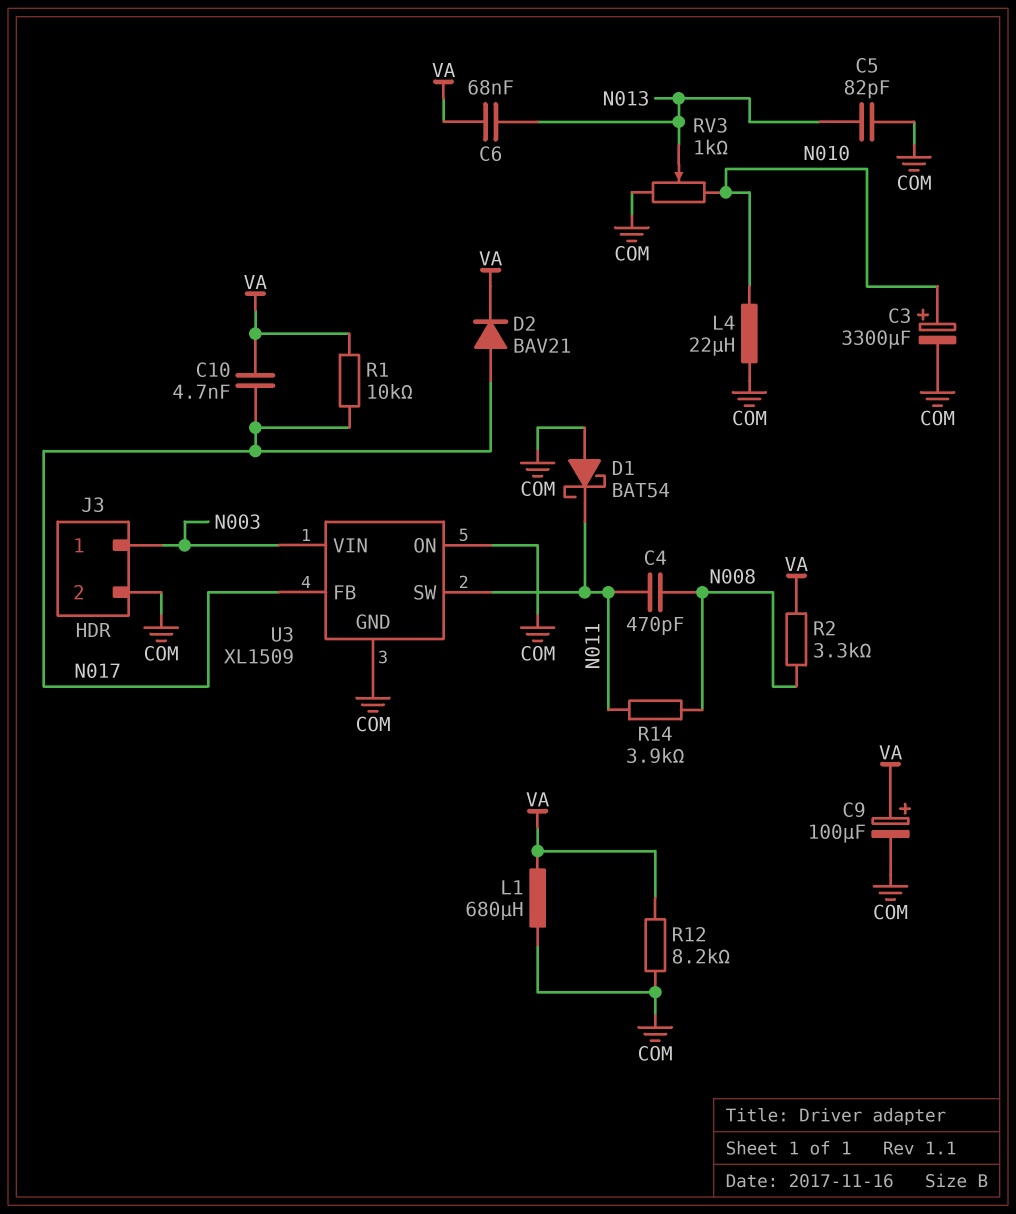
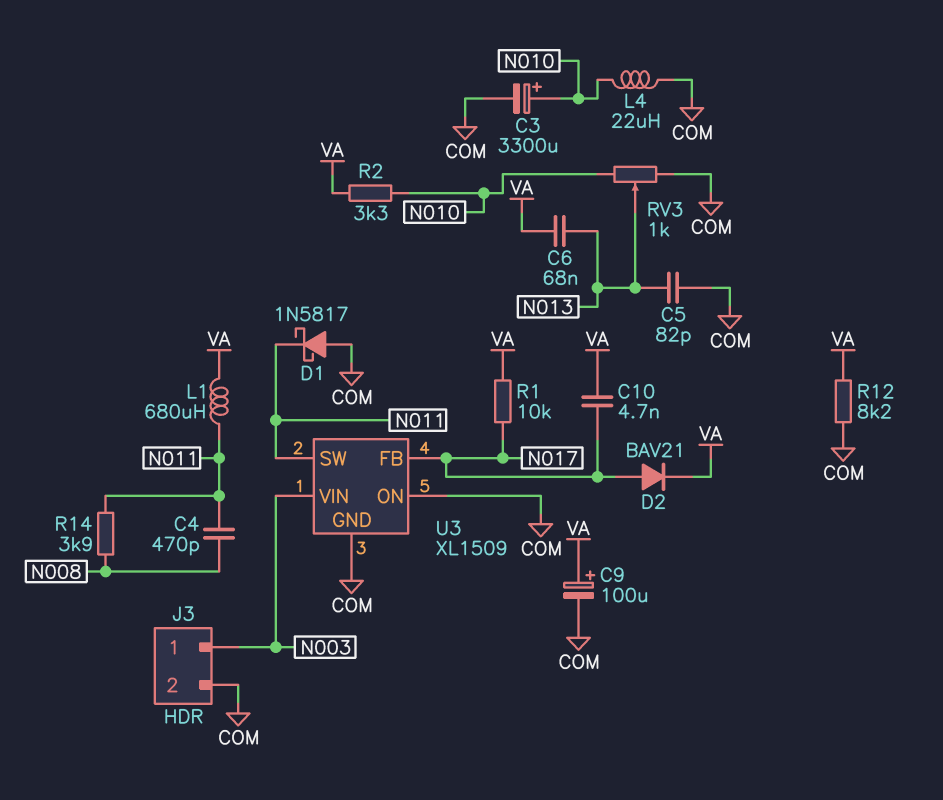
D1: schottky BAT54 (A COM, K N011) -> schottky 1N5817 (A COM, K N011)
L1: 680uH (COM, VA) -> 680uH (N011, VA)
R2: 3.3k (N008, VA) -> 3.3k (N010, VA)

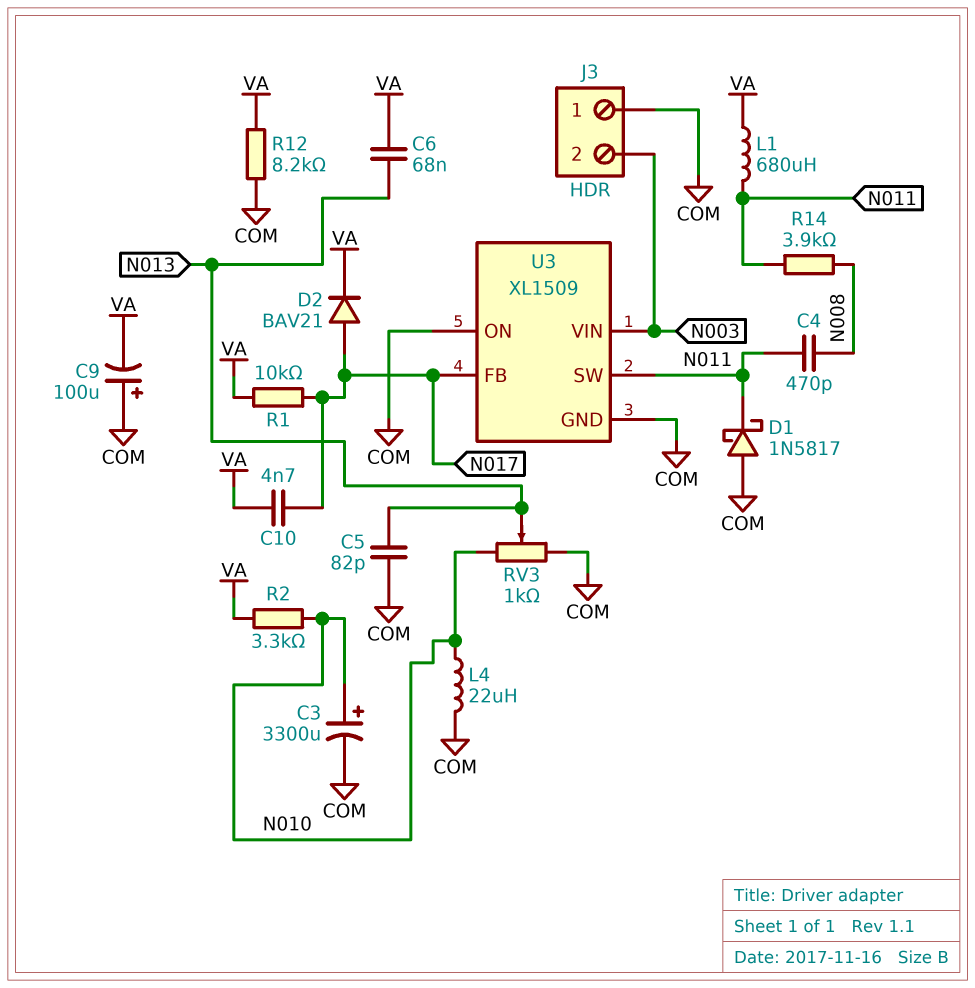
C9: 100uF (plus VA, minus COM) -> 100uF (plus COM, minus VA)
J3 pin 1: N003 -> COM
J3 pin 2: COM -> N003

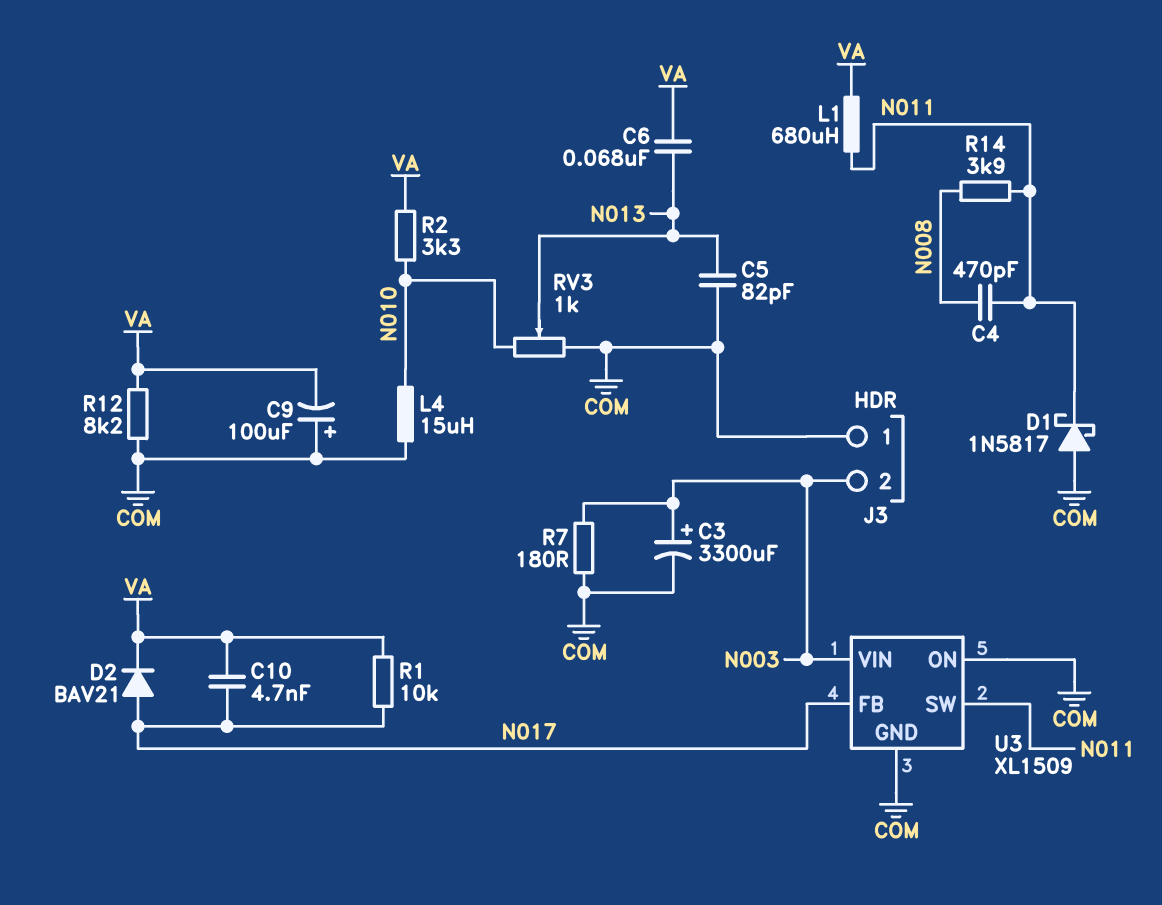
C3: 3300uF (plus N010, minus COM) -> 3300uF (plus N003, minus COM)
L4: 22uH (COM, N010) -> 15uH (COM, N010)
R7: none -> 180 (COM, N003)

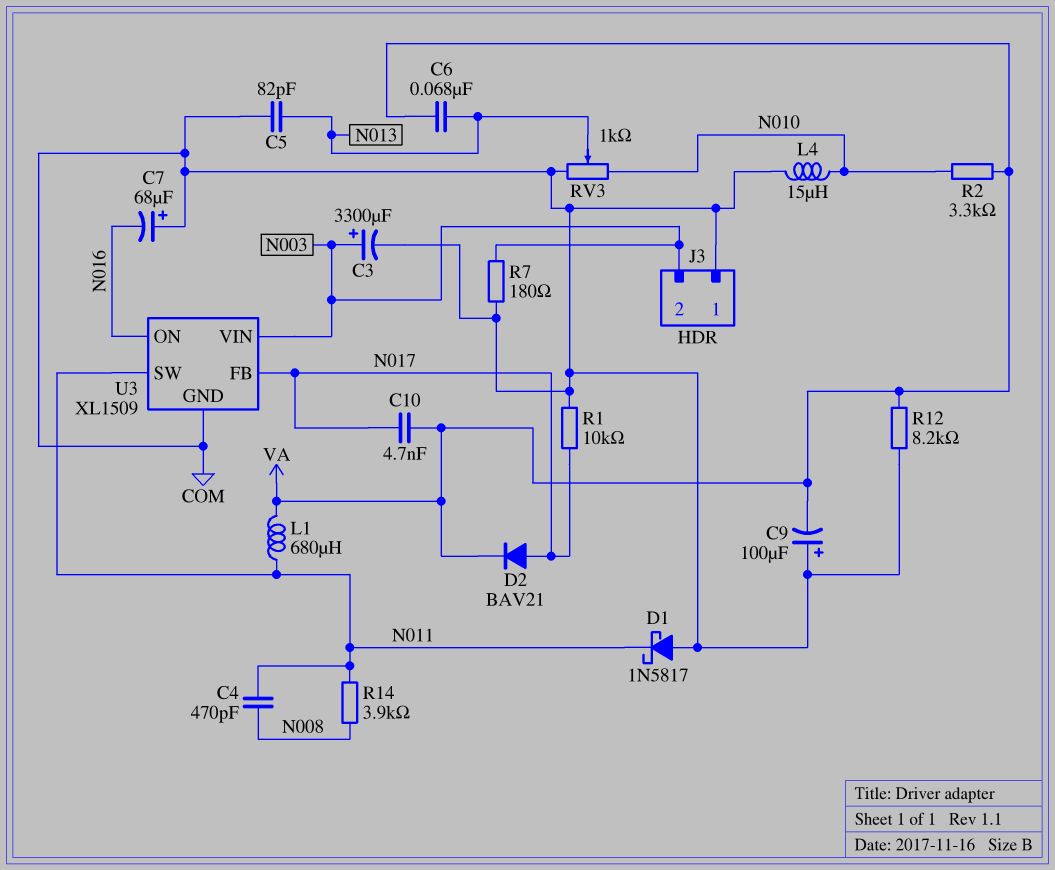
C7: none -> 68uF (plus COM, minus N016)
R1: 10k (N017, VA) -> 10k (COM, N017)
U3 pin ON: COM -> N016

